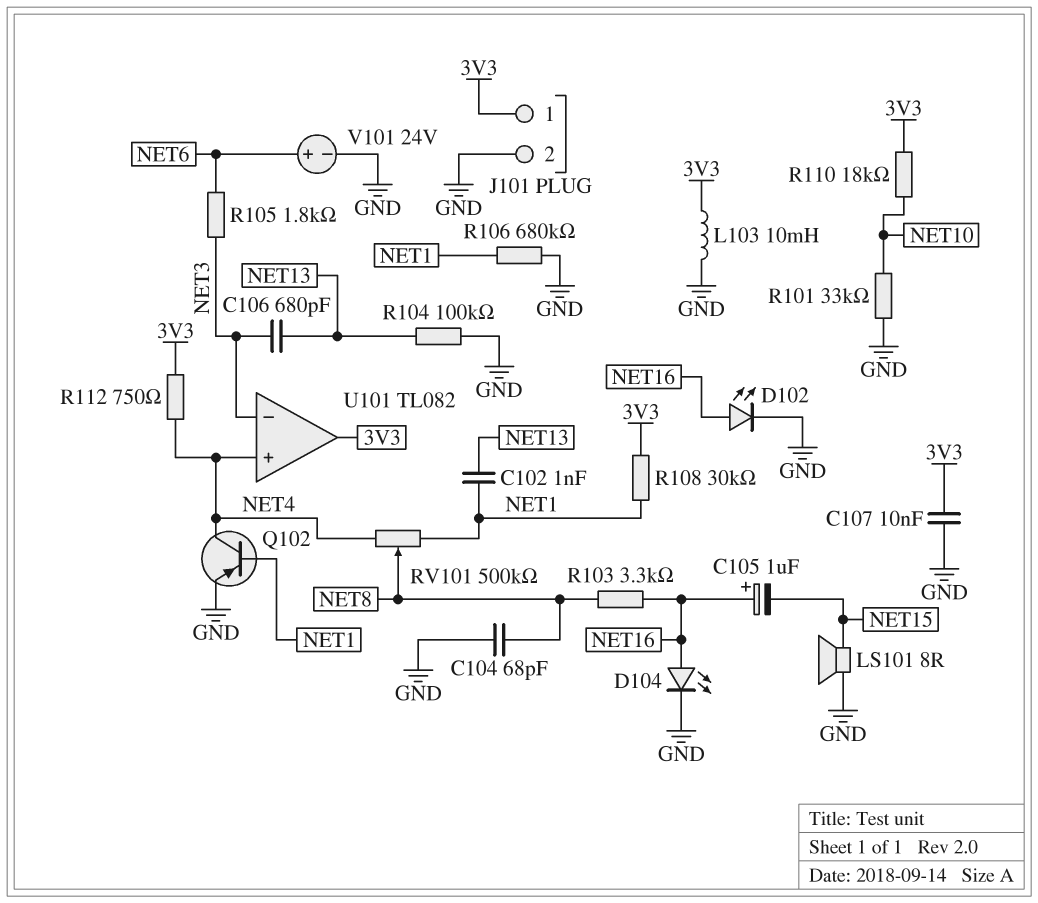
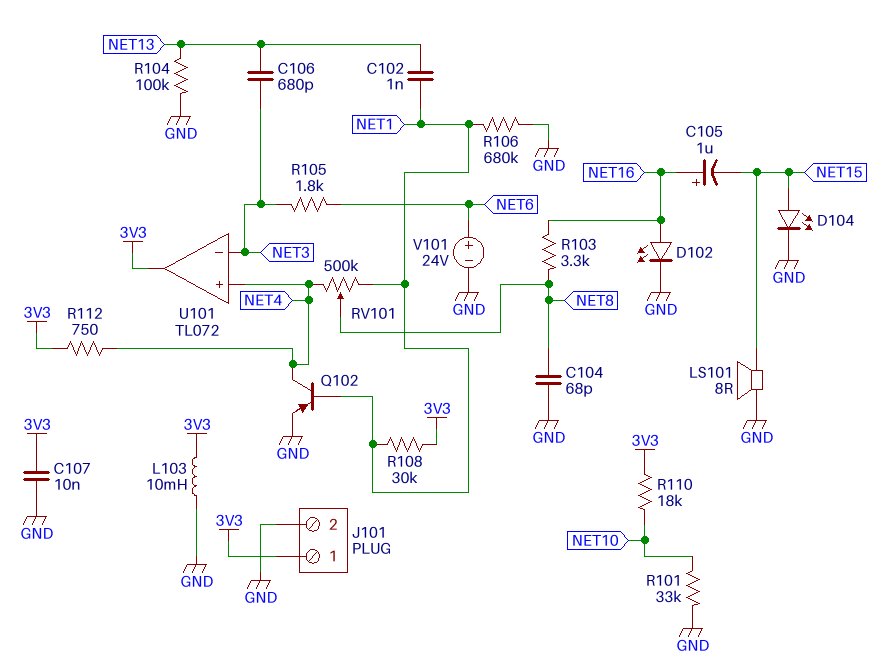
D104: LED (A NET16, K GND) -> LED (A NET15, K GND)
U101: TL082 -> TL072

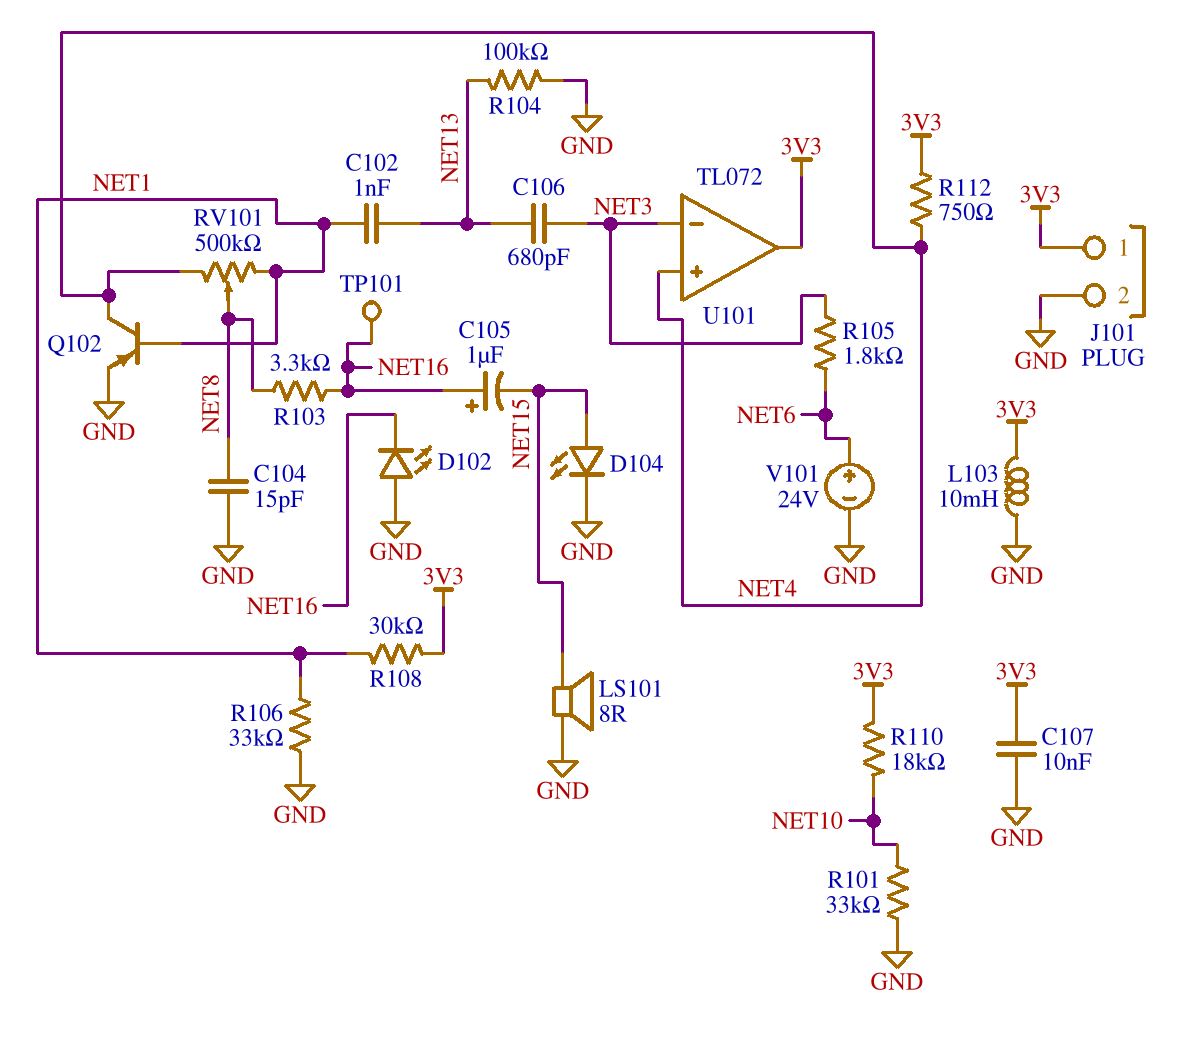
C104: 68pF (GND, NET8) -> 15pF (GND, NET8)
D102: LED (A NET16, K GND) -> LED (A GND, K NET16)
R106: 680k (GND, NET1) -> 33k (GND, NET1)
TP101: none -> test point (NET16)

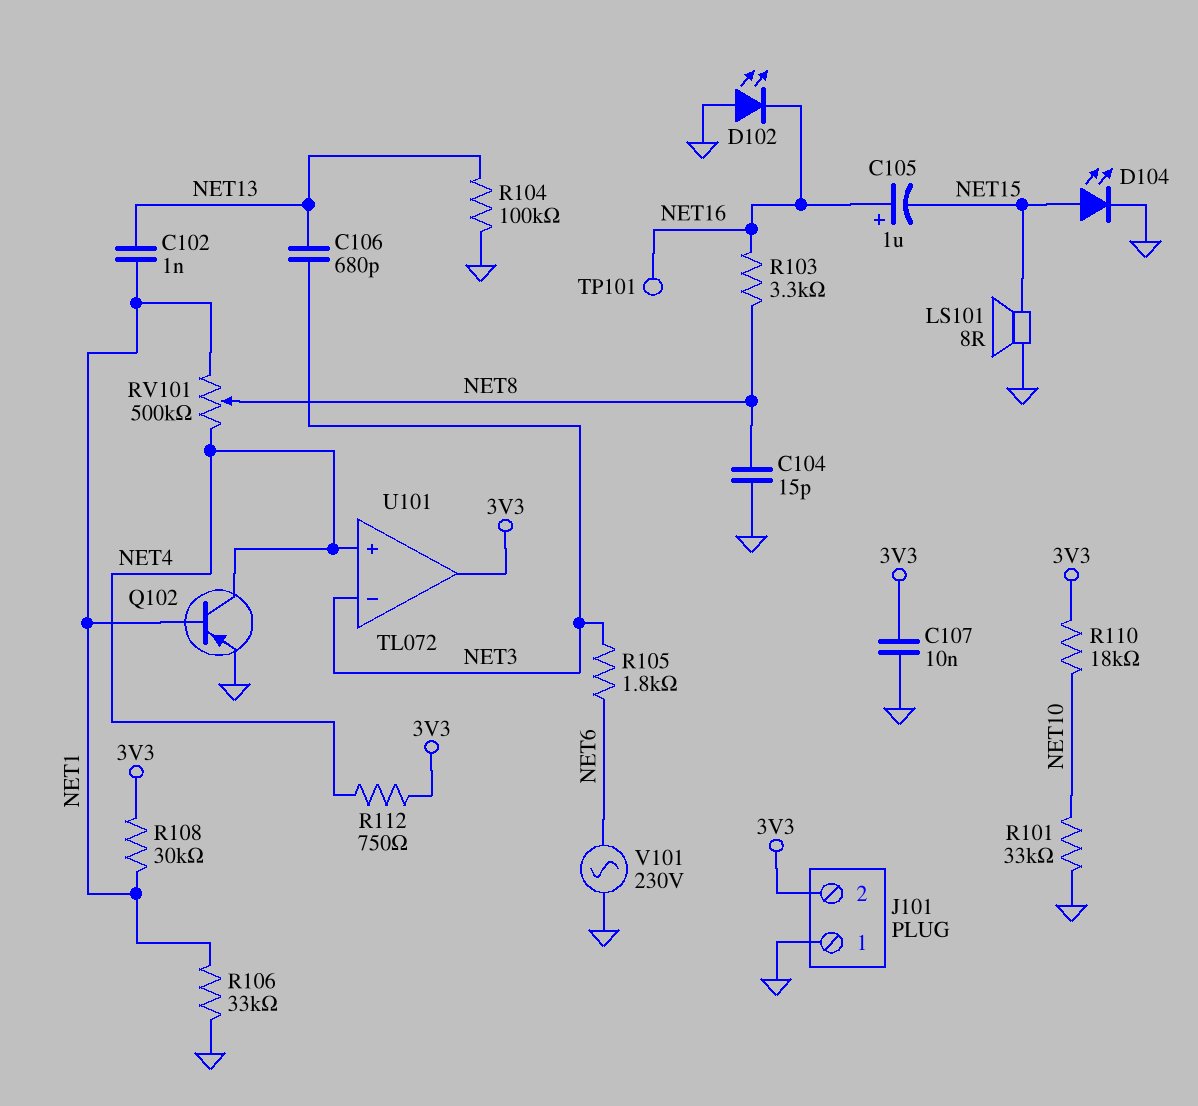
J101 pin 1: 3V3 -> GND
J101 pin 2: GND -> 3V3
L103: 10mH (3V3, GND) -> none
V101: 24V (plus NET6, minus GND) -> AC 230V (GND, NET6)

